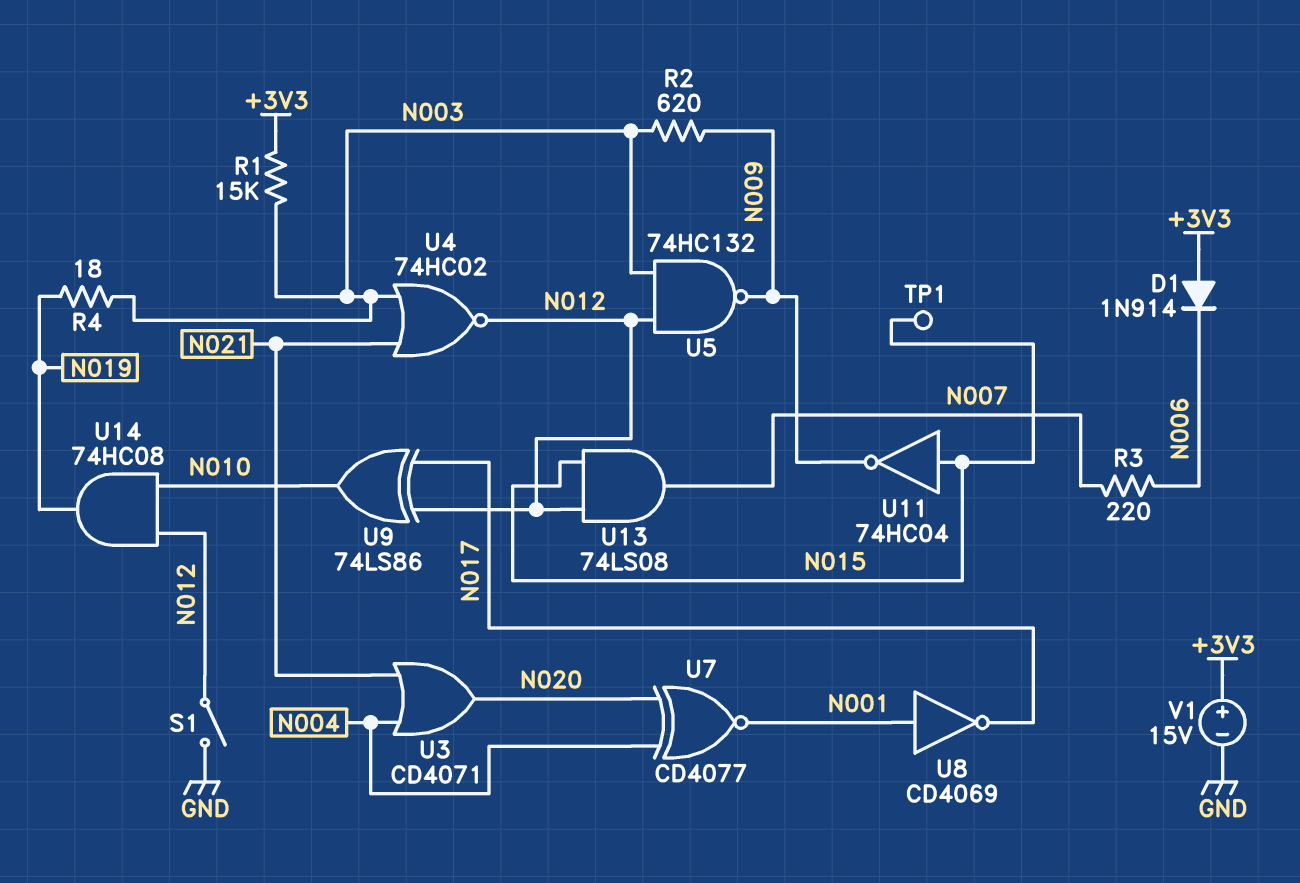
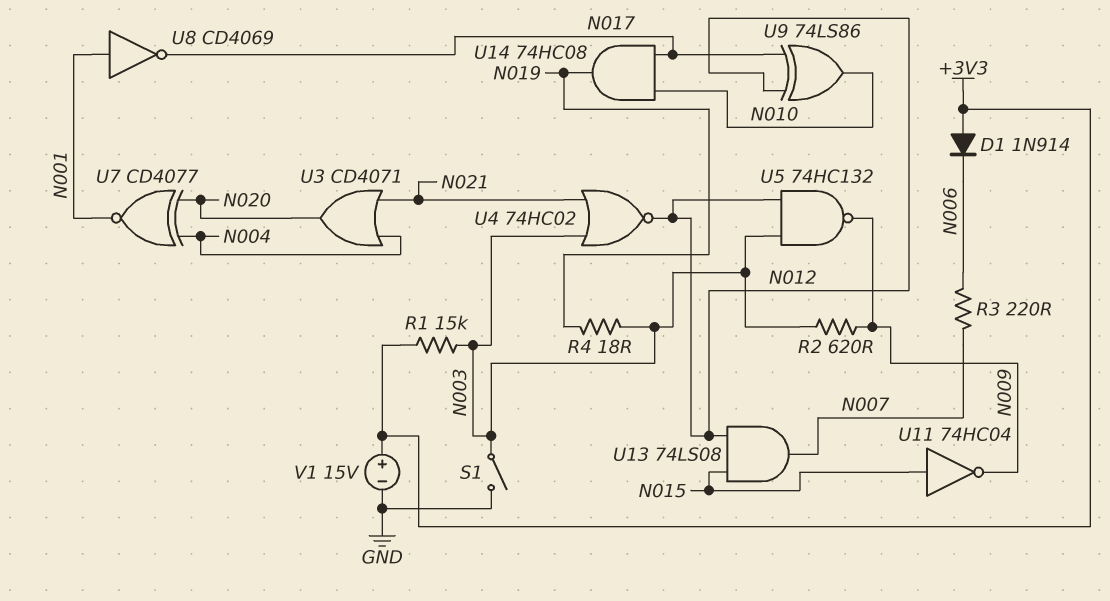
S1: switch (GND, N012) -> switch (GND, N003)
TP1: test point (N015) -> none
U14: AND 74HC08 (in N010, in N012, out N019) -> AND 74HC08 (in N010, in N017, out N019)

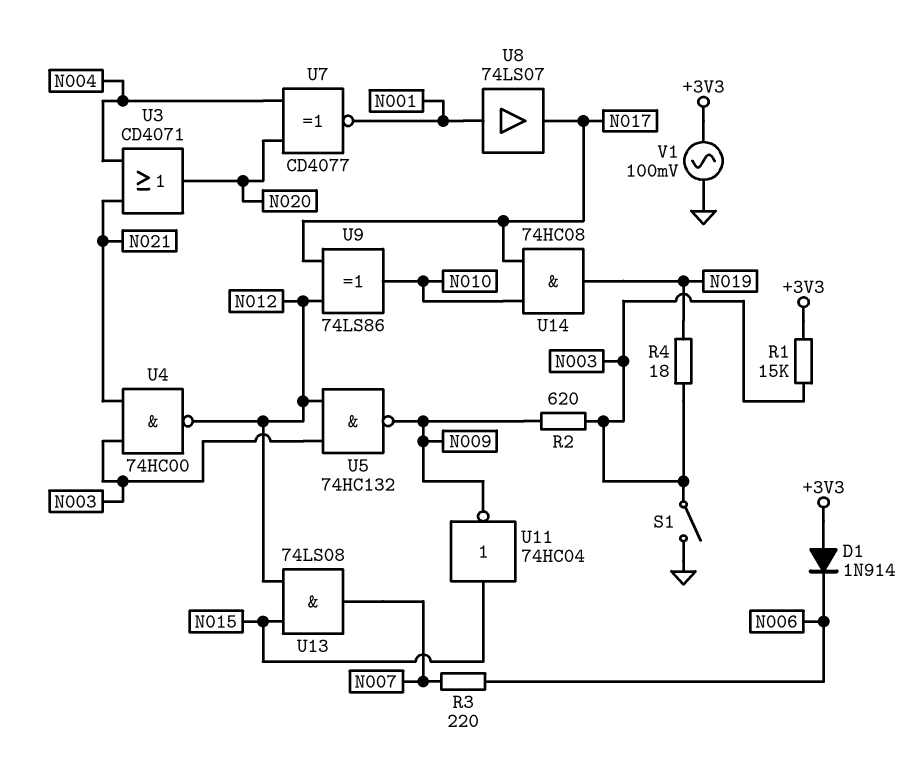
U4: NOR 74HC02 (in N003, in N021, out N012) -> NAND 74HC00 (in N003, in N021, out N012)
U8: NOT CD4069 (in N001, out N017) -> buffer 74LS07 (in N001, out N017)
V1: 15V (plus +3V3, minus GND) -> AC 100mV (+3V3, GND)

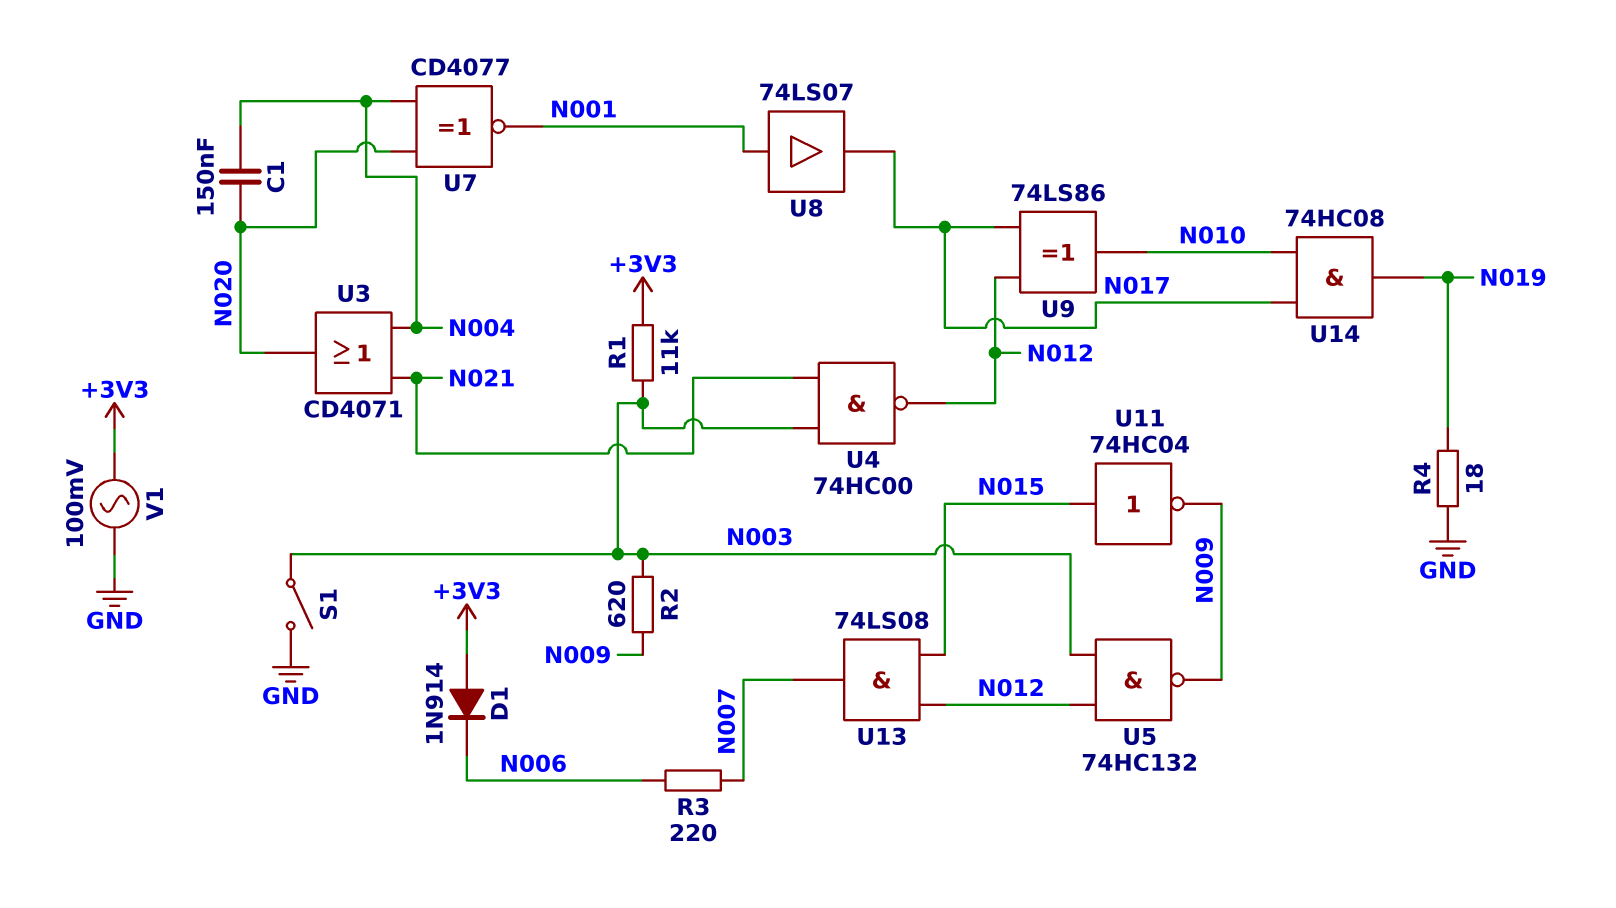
C1: none -> 150nF (N004, N020)
R1: 15k (+3V3, N003) -> 11k (+3V3, N003)
R4: 18 (N003, N019) -> 18 (GND, N019)

